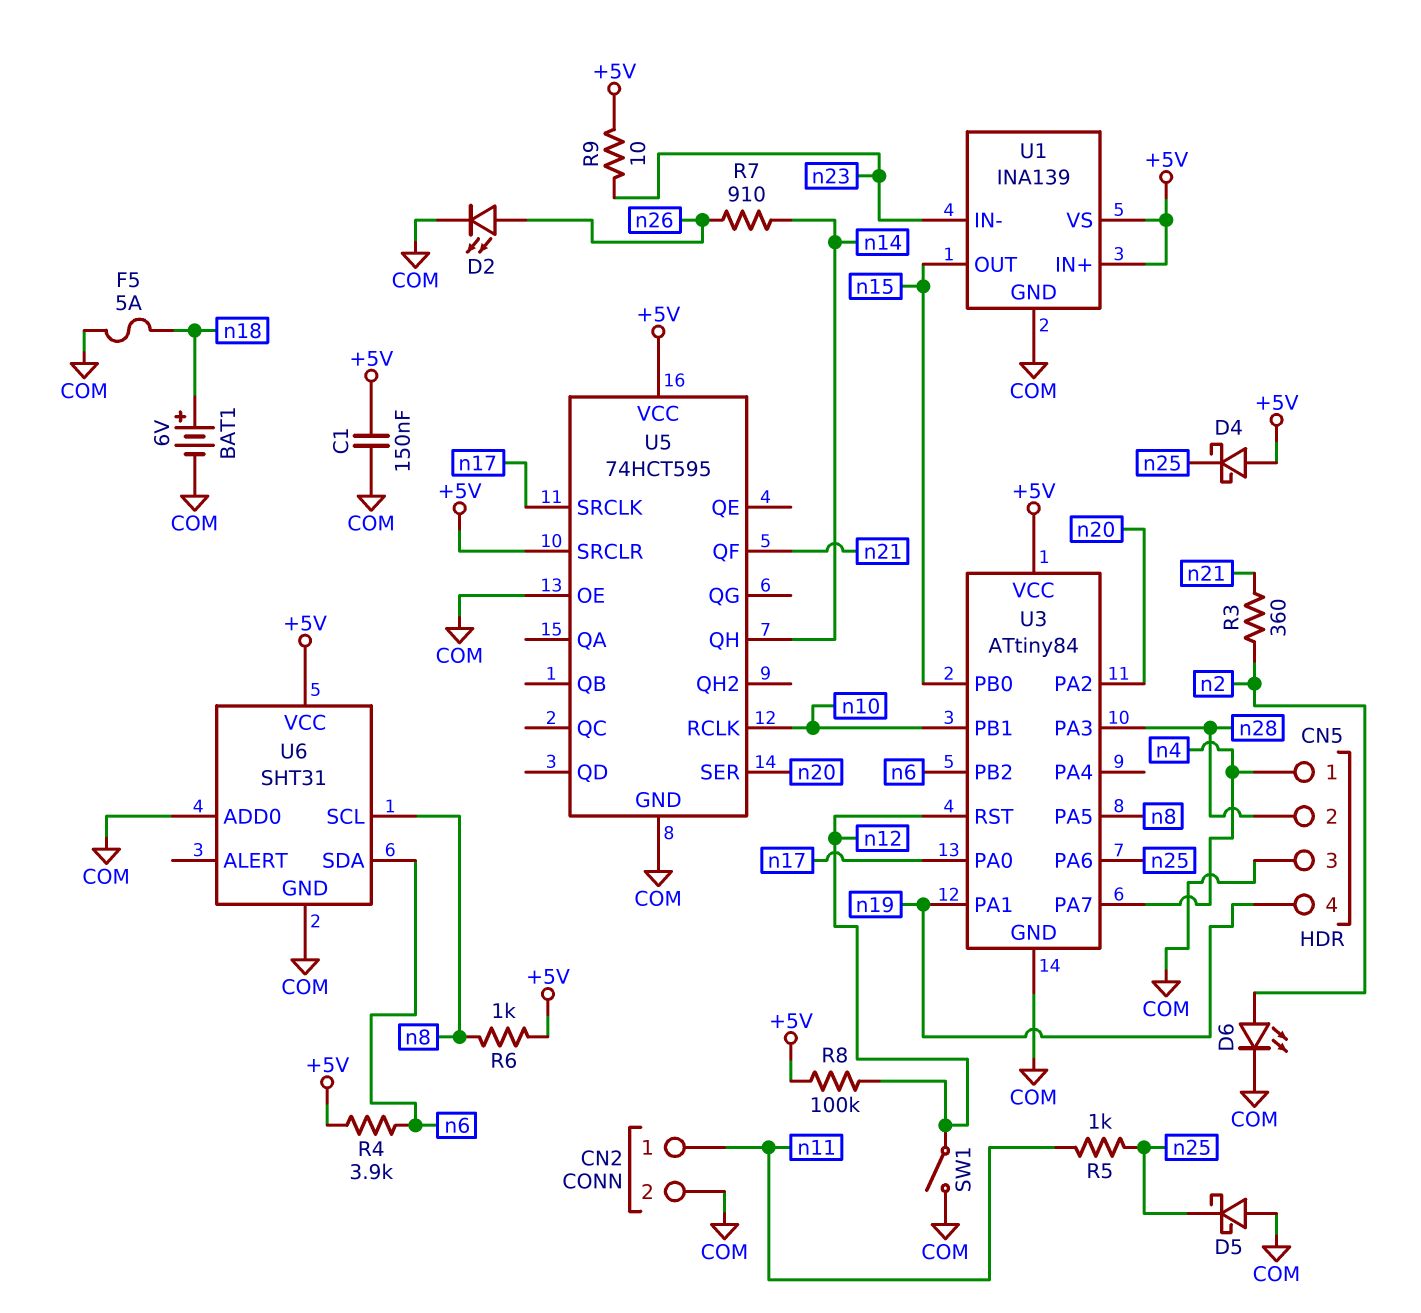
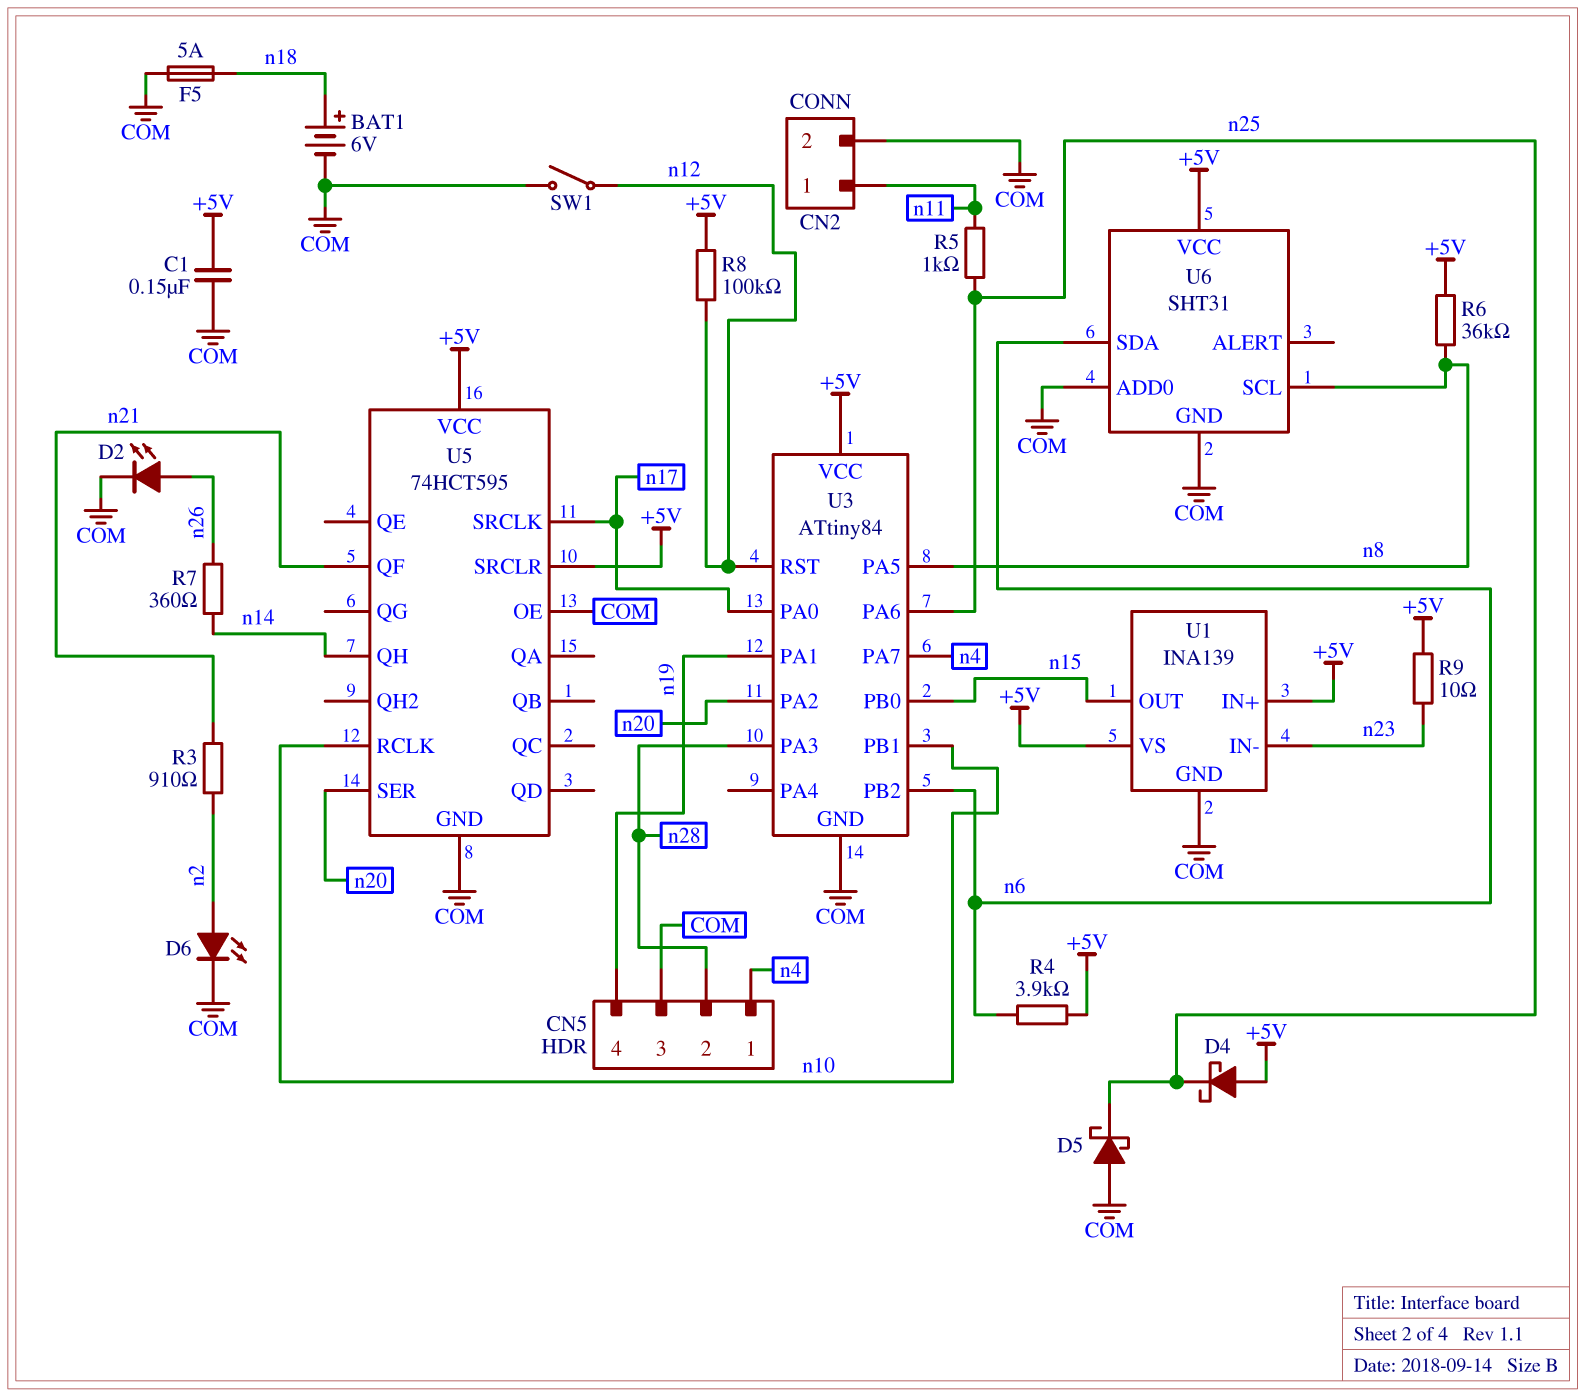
R3: 360 (n2, n21) -> 910 (n2, n21)
R6: 1k (+5V, n8) -> 36k (+5V, n8)
R7: 910 (n14, n26) -> 360 (n14, n26)

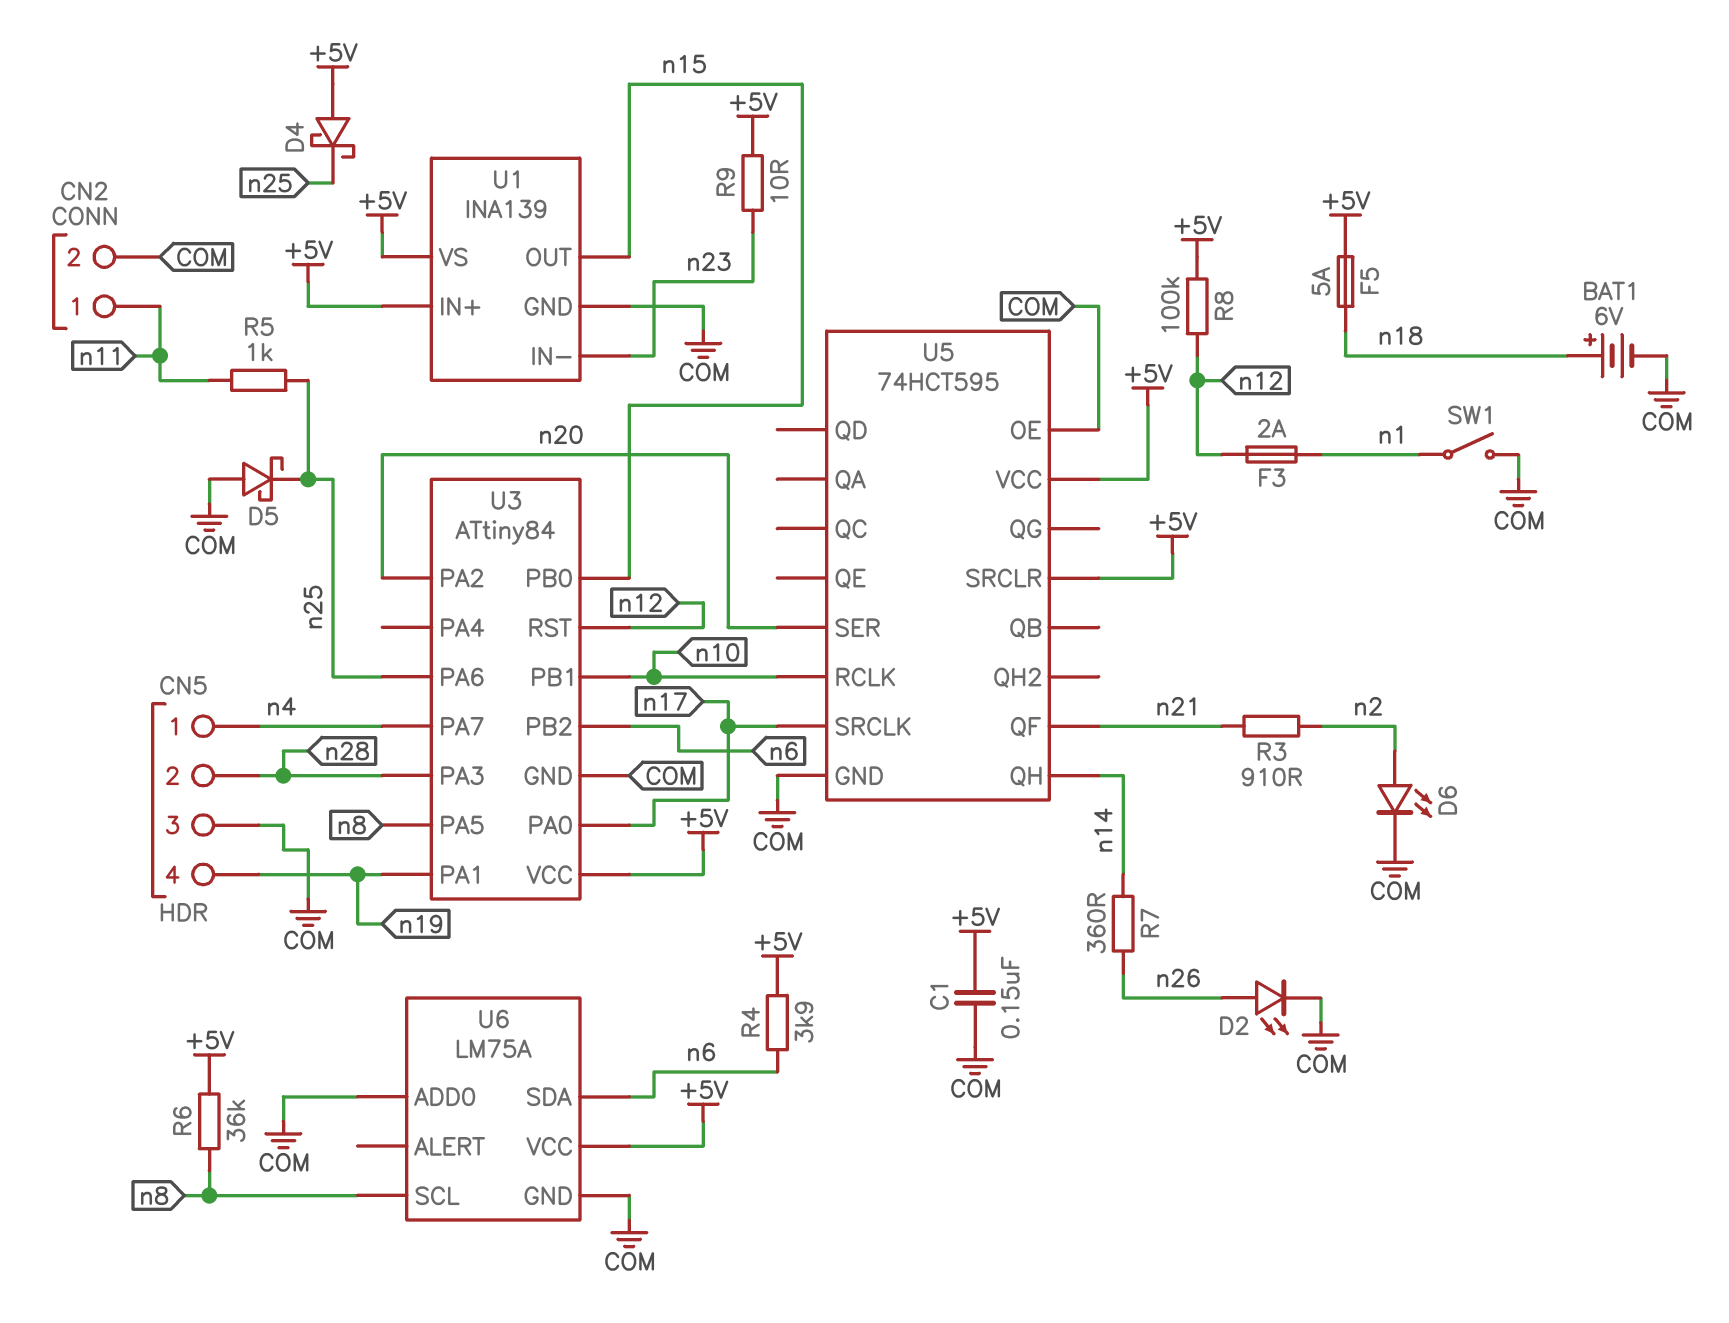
F3: none -> 2A (n1, n12)
F5: 5A (COM, n18) -> 5A (+5V, n18)
SW1: switch (COM, n12) -> switch (COM, n1)
U6: SHT31 -> LM75A

